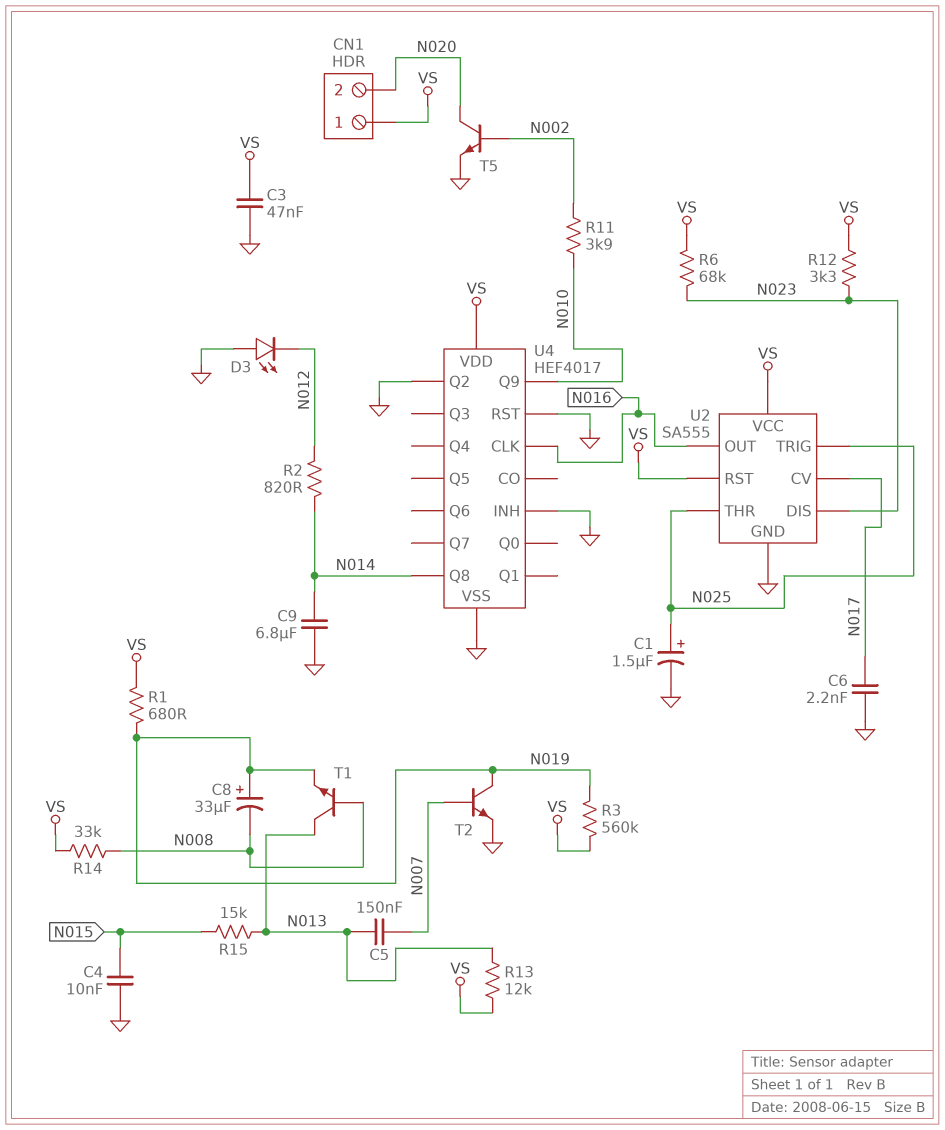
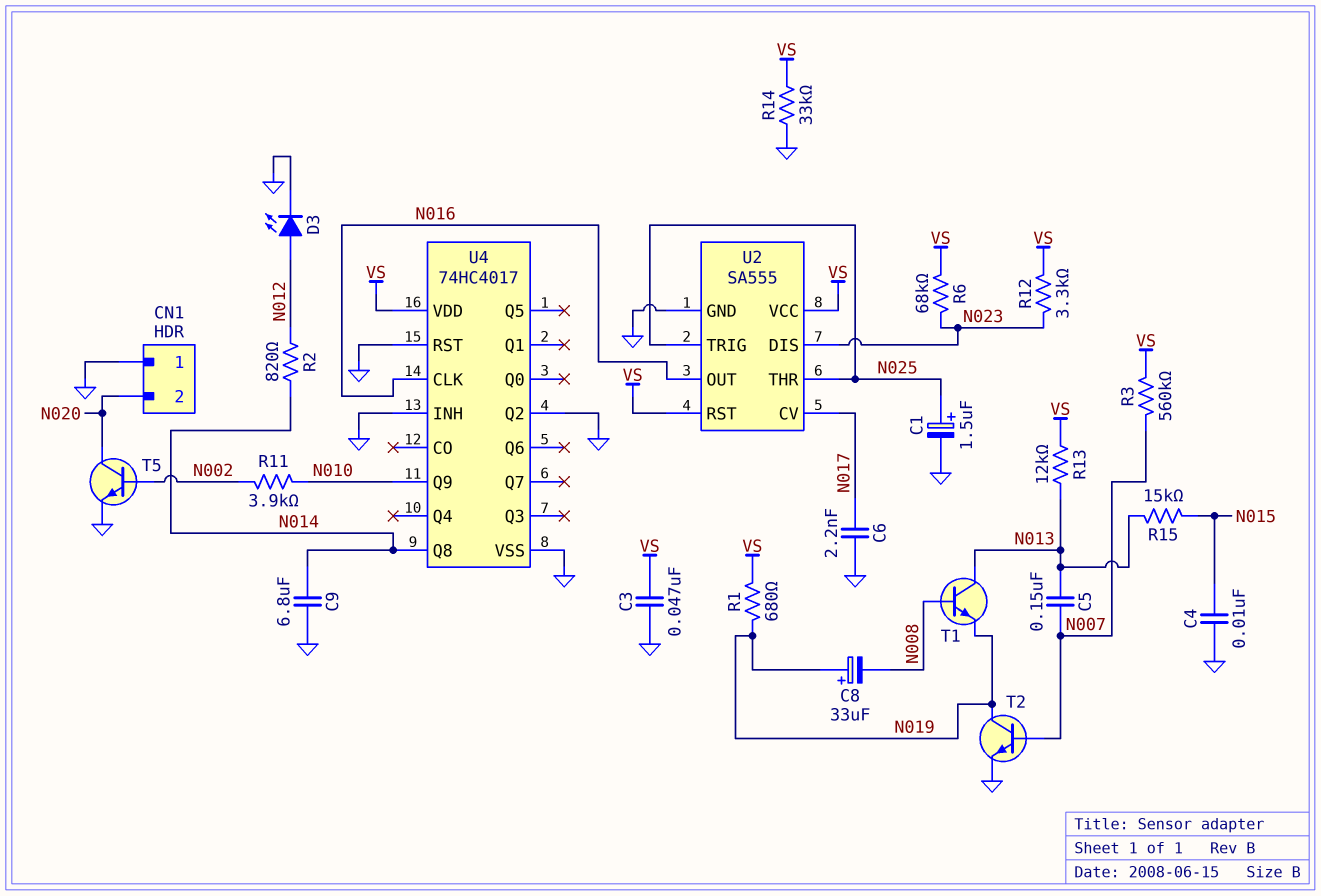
CN1 pin 1: VS -> GND
D3: LED (A GND, K N012) -> LED (A N012, K GND)
R3: 560k (N019, VS) -> 560k (N007, VS)
R14: 33k (N008, VS) -> 33k (GND, VS)
U4: HEF4017 -> 74HC4017

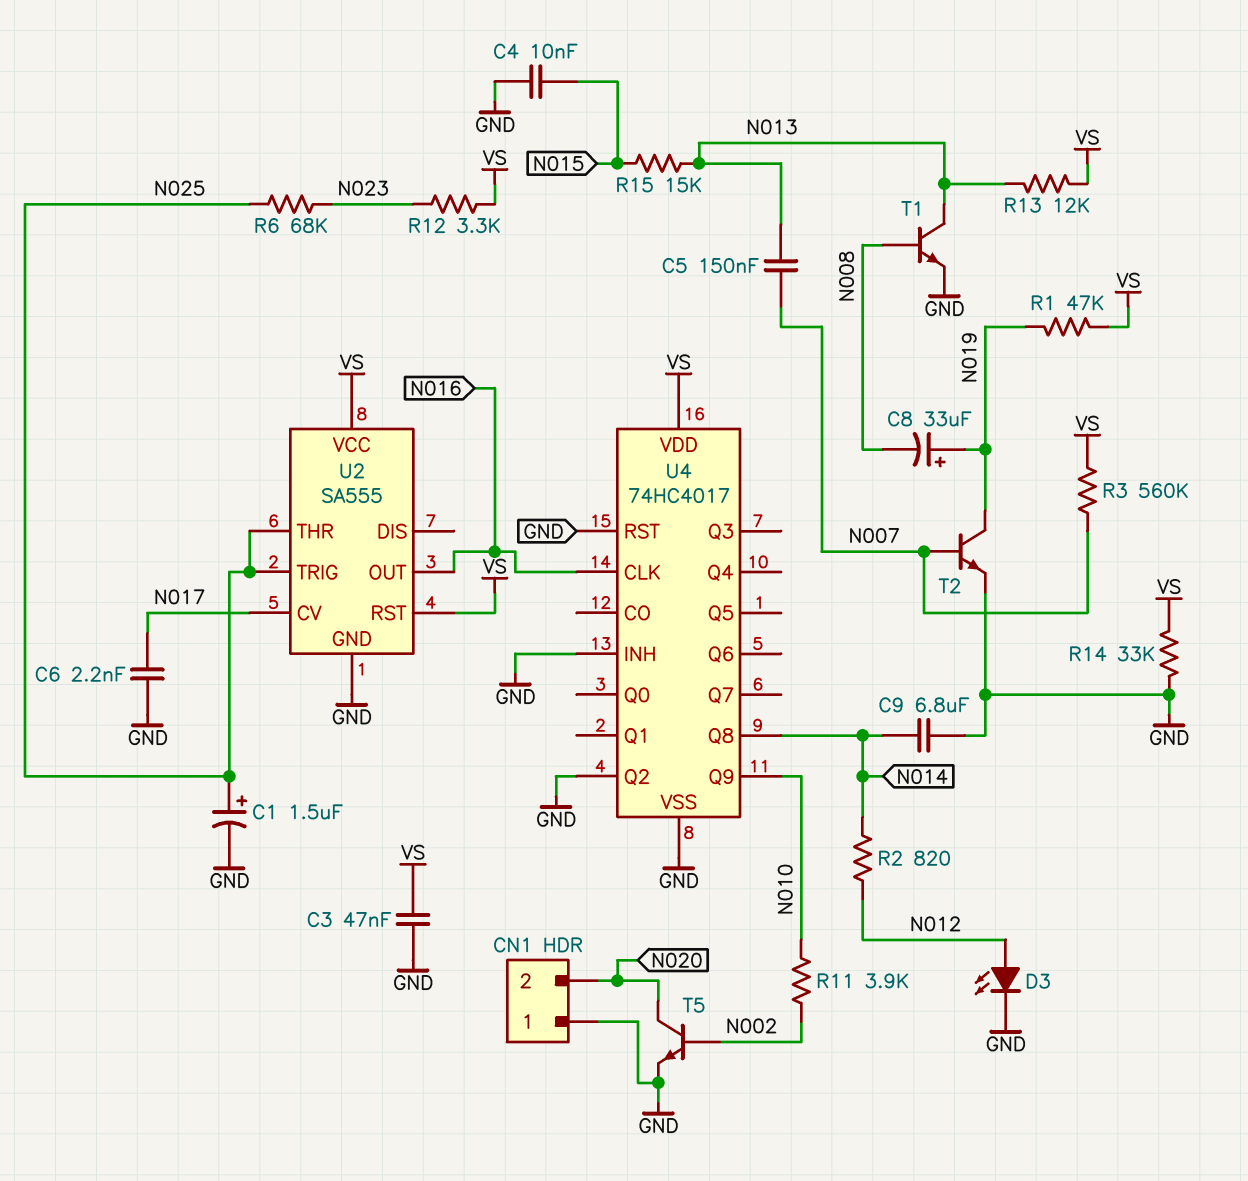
R1: 680 (N019, VS) -> 47k (N019, VS)
R6: 68k (N023, VS) -> 68k (N023, N025)
T1: NPN (B N008, C N013, E N019) -> NPN (B N008, C N013, E GND)
U2 pin DIS: N023 -> none

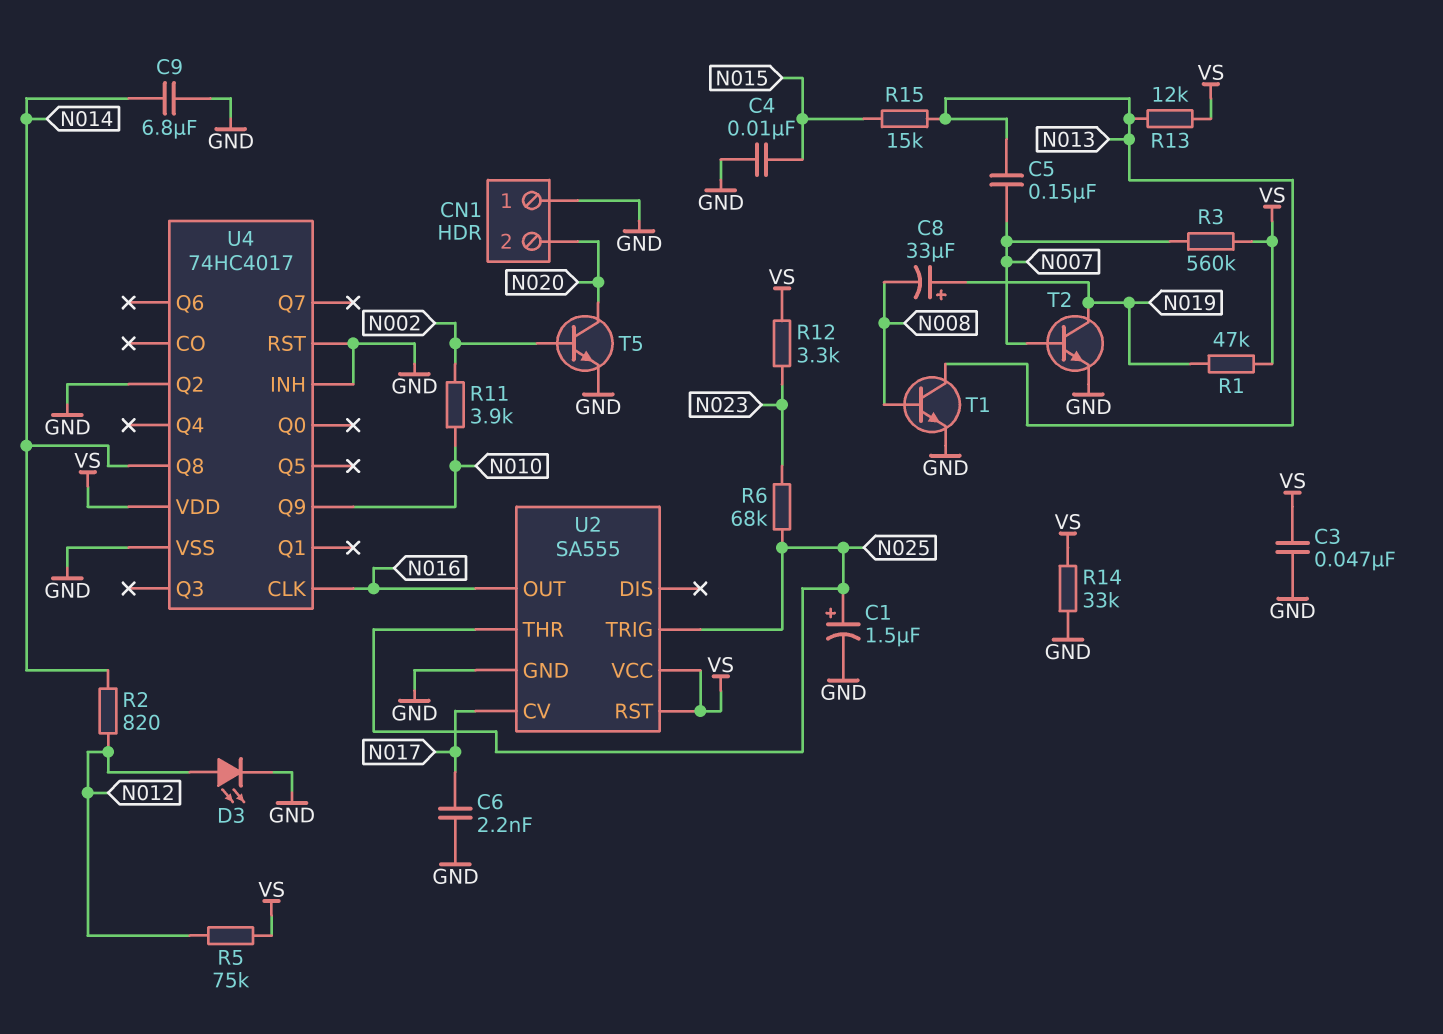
R5: none -> 75k (N012, VS)

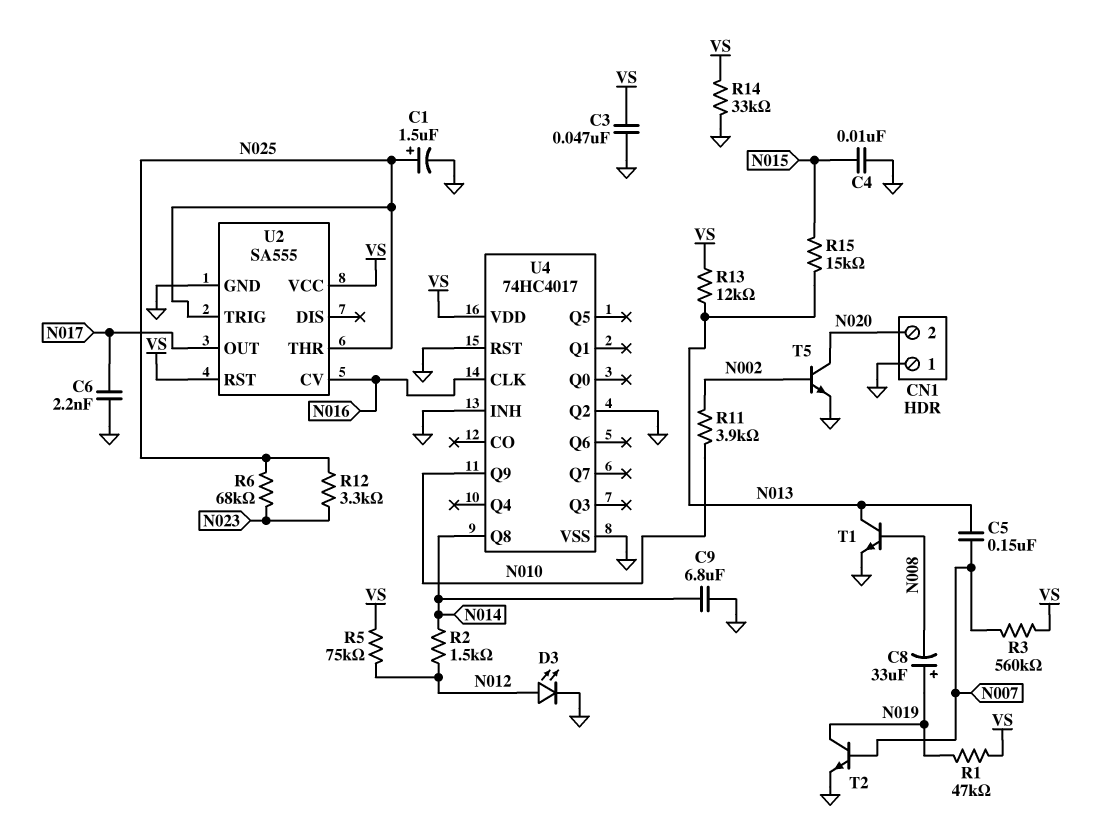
R2: 820 (N012, N014) -> 1.5k (N012, N014)
R12: 3.3k (N023, VS) -> 3.3k (N023, N025)
U2 pin CV: N017 -> N016
U2 pin OUT: N016 -> N017

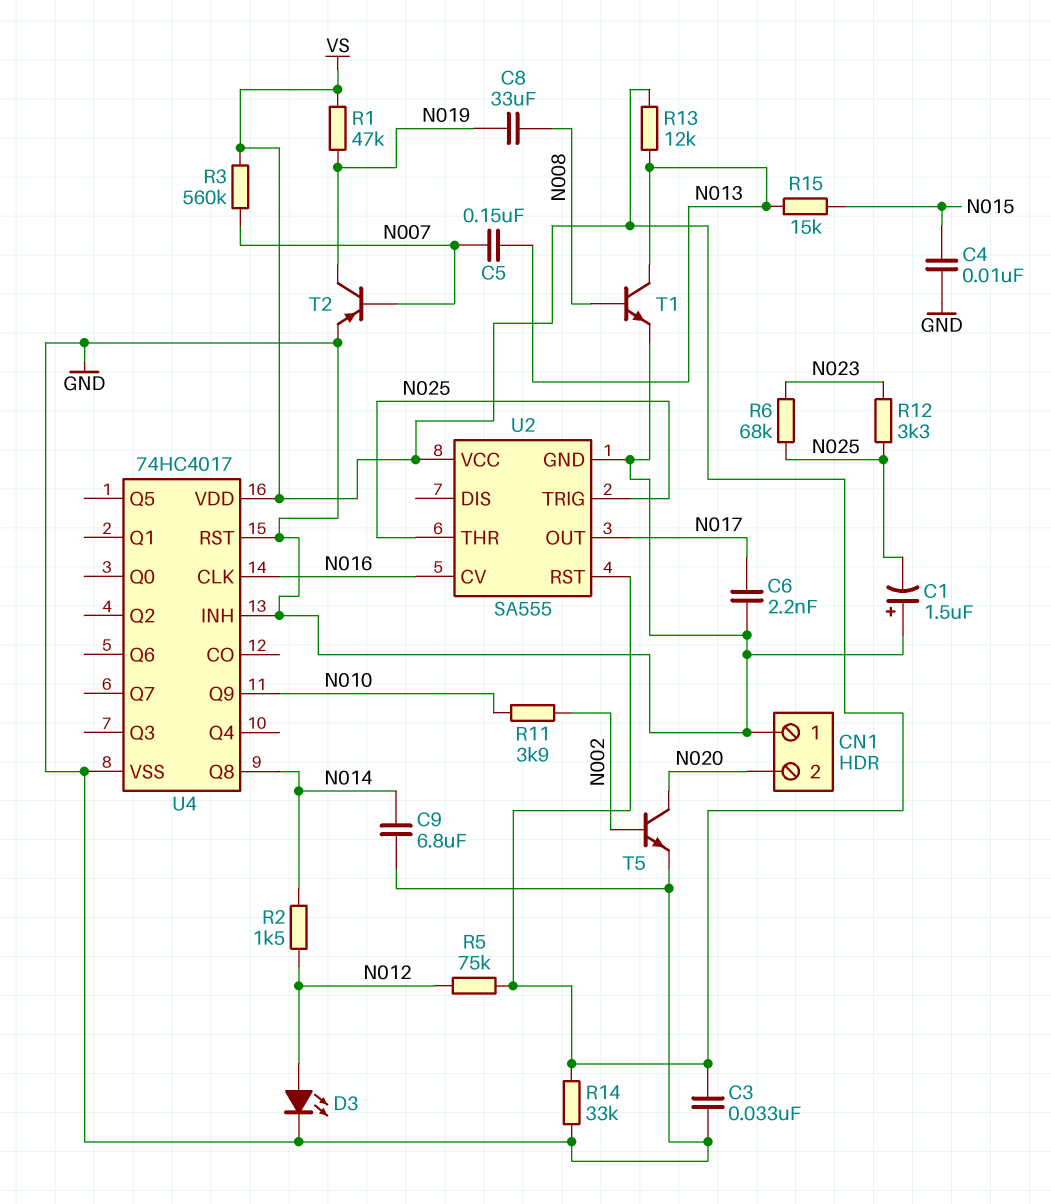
C1: 1.5uF (plus N025, minus GND) -> 1.5uF (plus GND, minus N025)
C3: 47nF (GND, VS) -> 33nF (GND, VS)
C8: 33uF (plus N019, minus N008) -> 33uF (N008, N019)
T2: NPN (B N007, C N019, E GND) -> PNP (B N007, C N019, E GND)
U4 pin Q2: GND -> none

